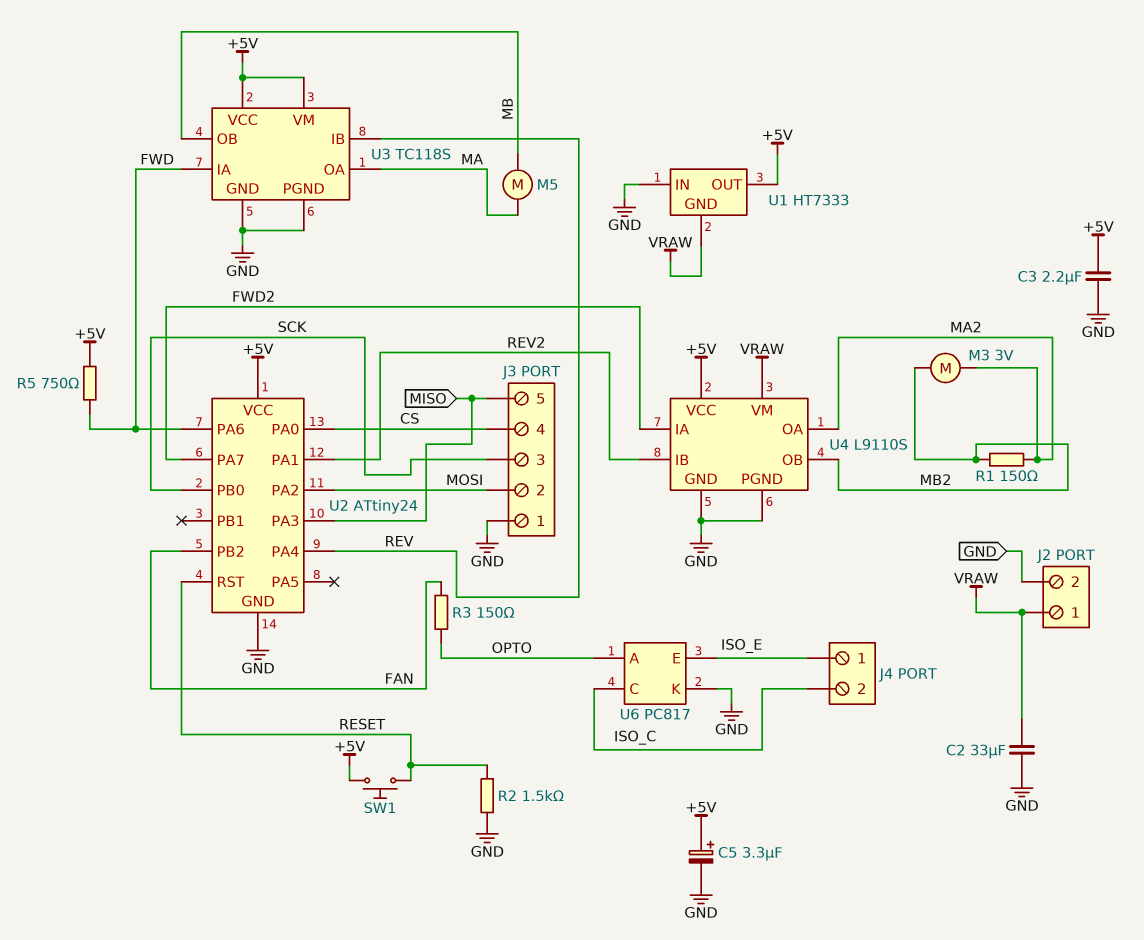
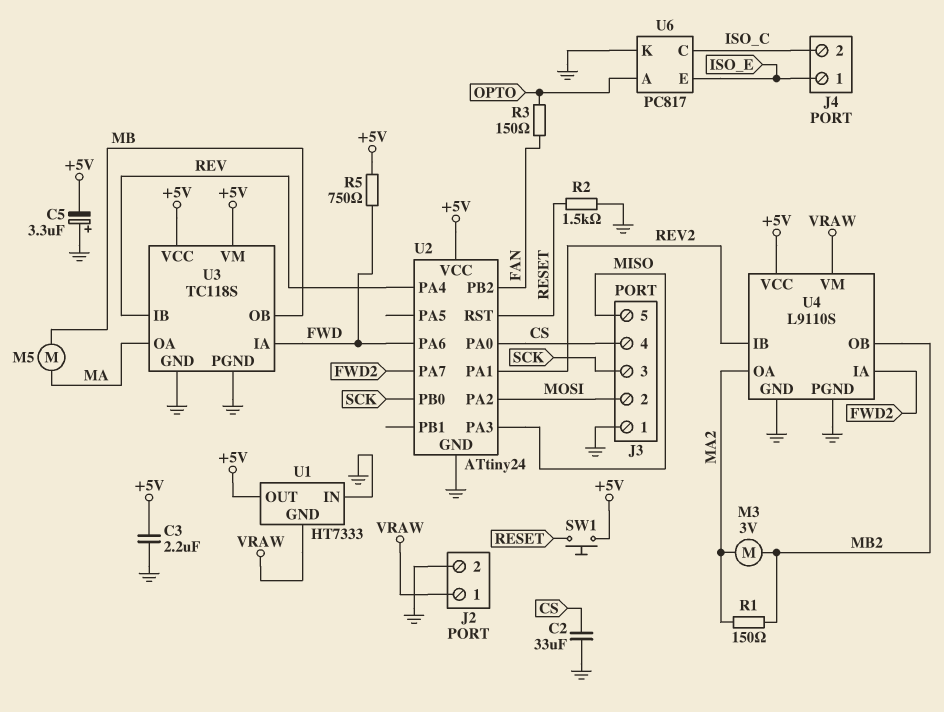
C2: 33uF (GND, VRAW) -> 33uF (CS, GND)
C5: 3.3uF (plus +5V, minus GND) -> 3.3uF (plus GND, minus +5V)

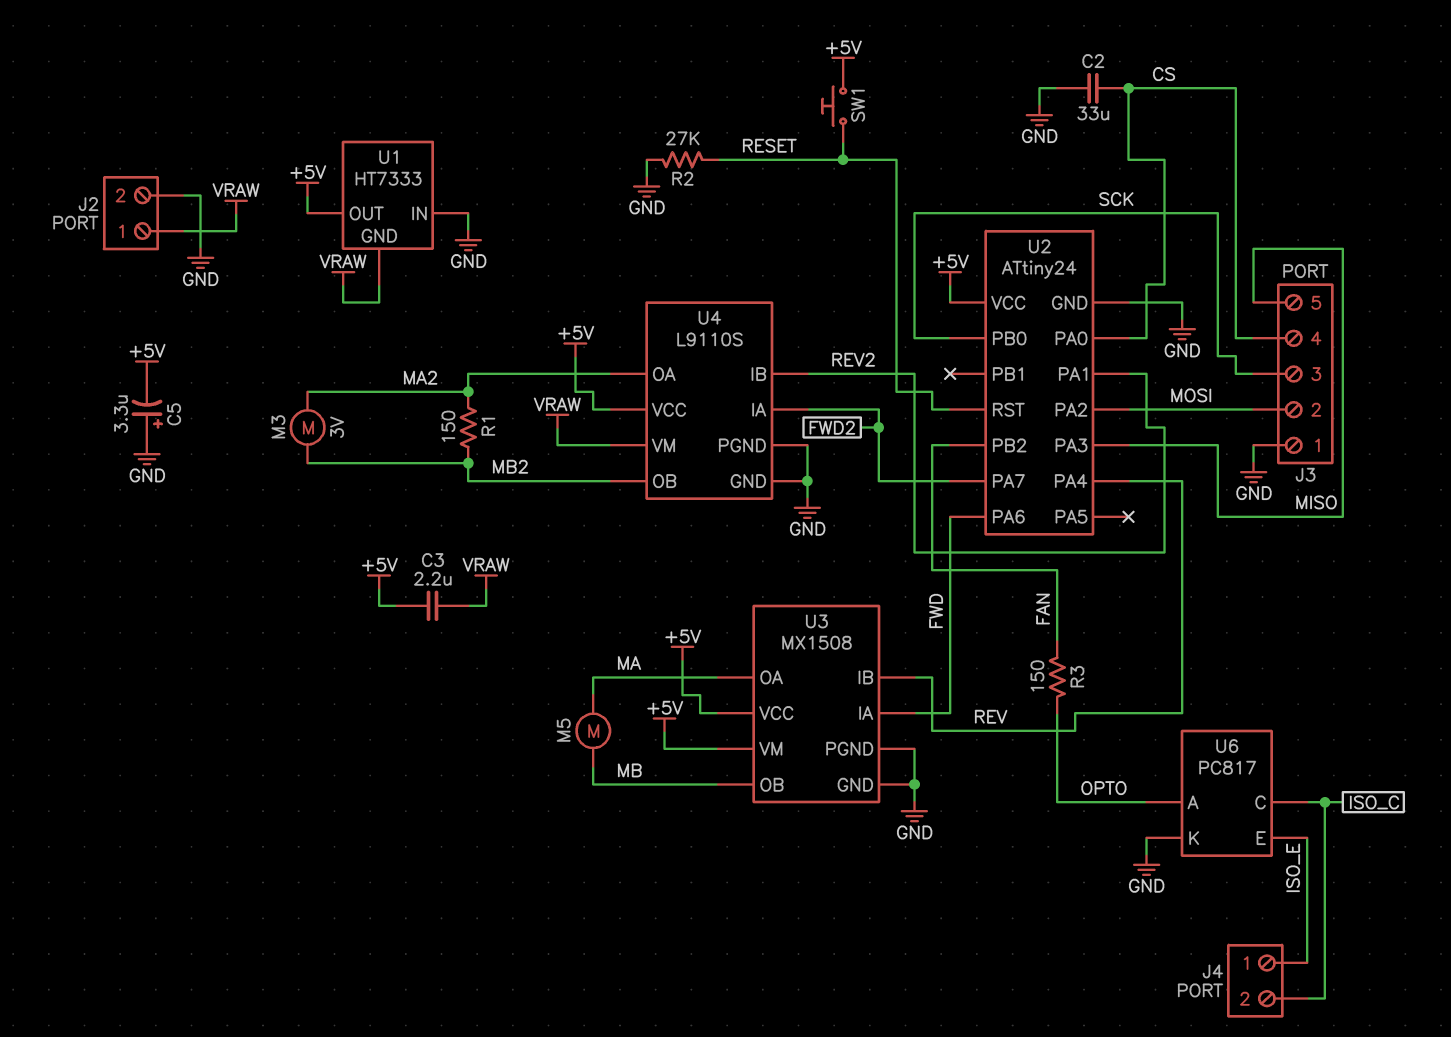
C3: 2.2uF (+5V, GND) -> 2.2uF (+5V, VRAW)
R2: 1.5k (GND, RESET) -> 27k (GND, RESET)
R5: 750 (+5V, FWD) -> none
U3: TC118S -> MX1508

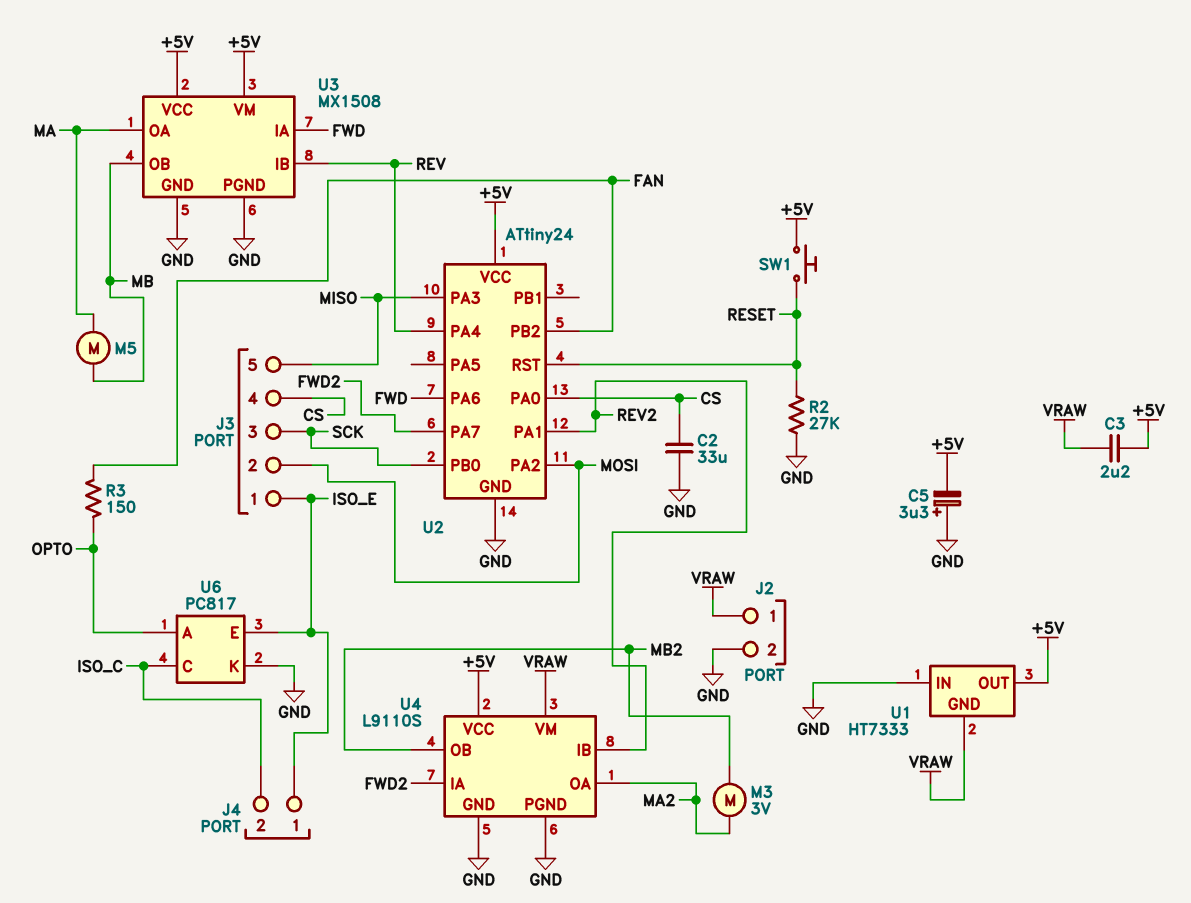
J3 pin 1: GND -> ISO_E
R1: 150 (MA2, MB2) -> none

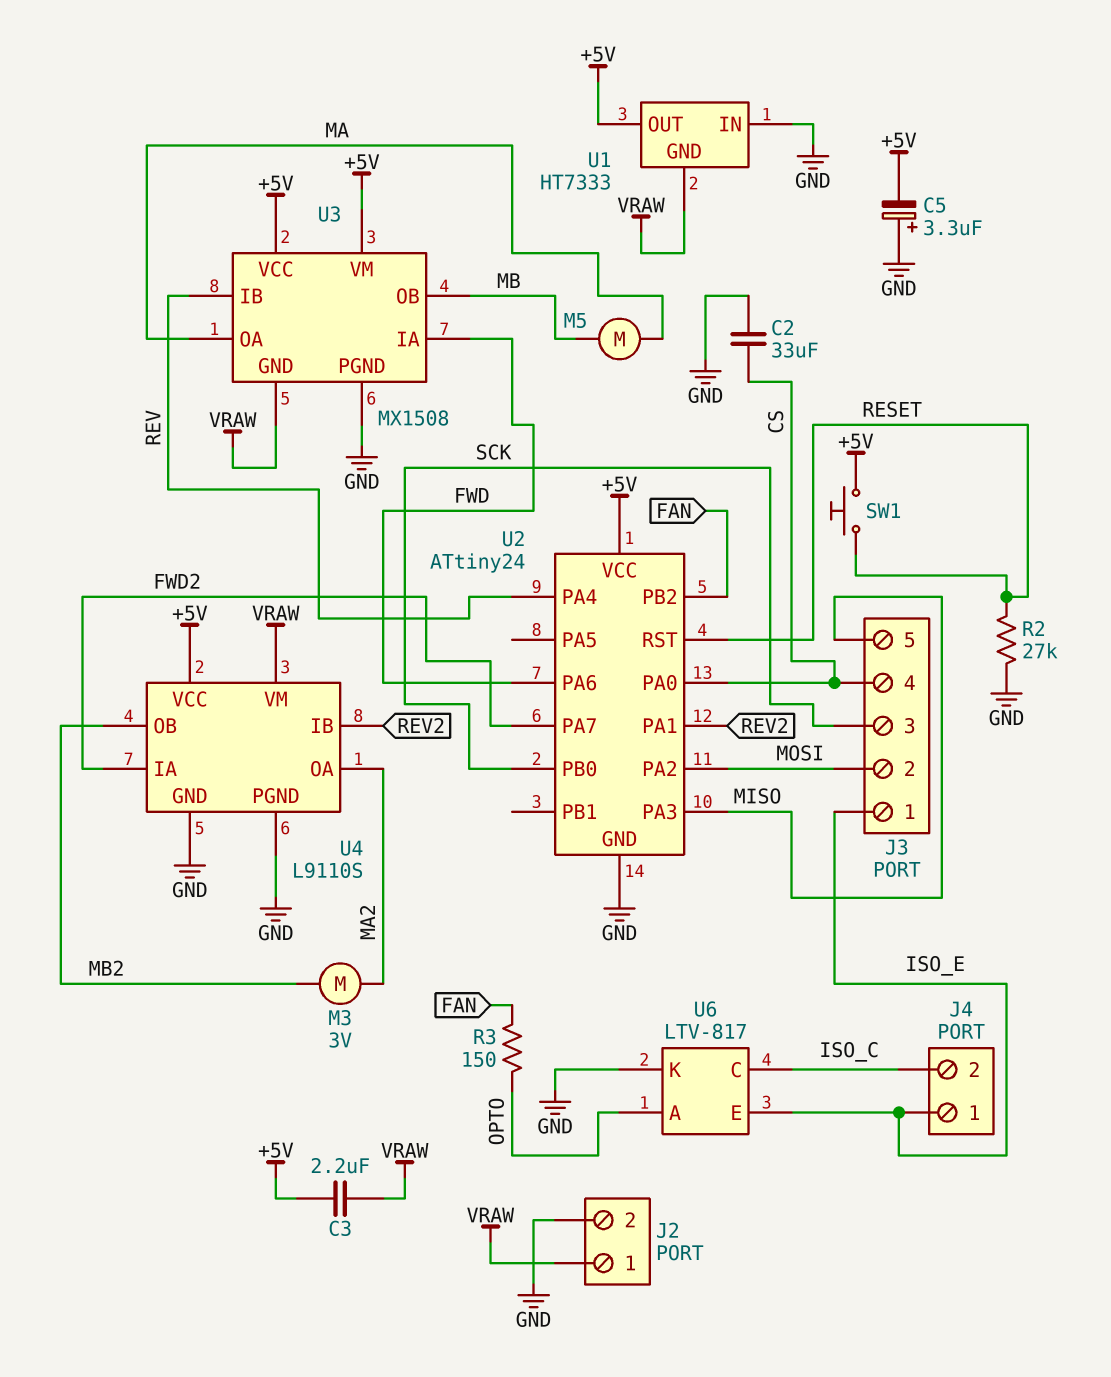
U3 pin GND: GND -> VRAW
U6: PC817 -> LTV-817

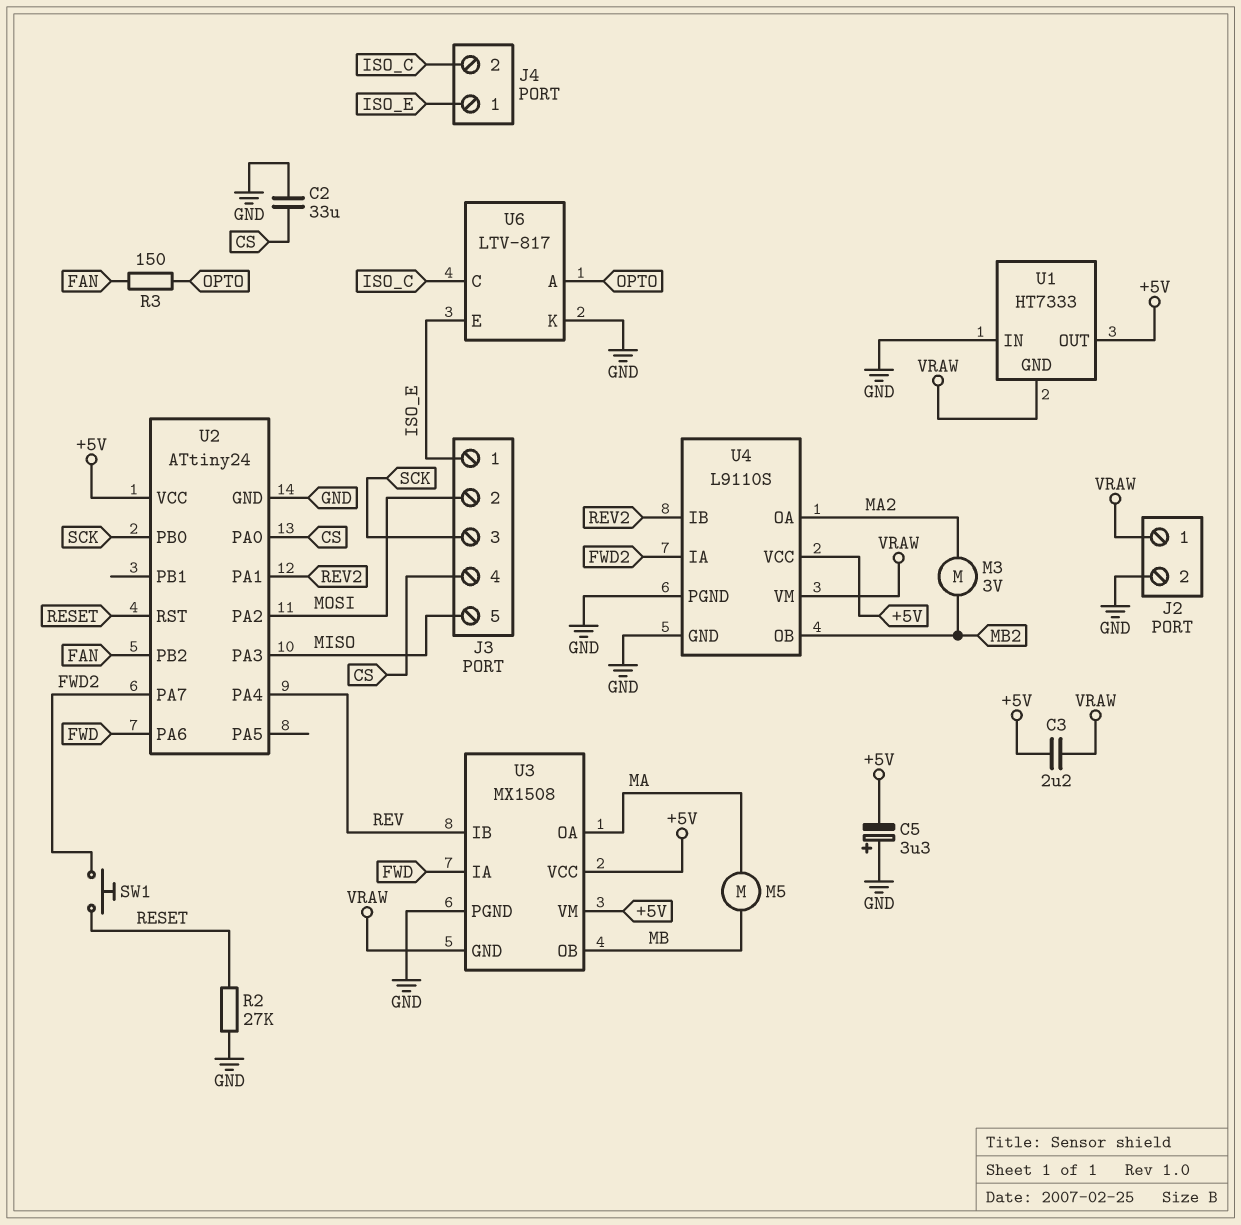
SW1: button (+5V, RESET) -> button (FWD2, RESET)

